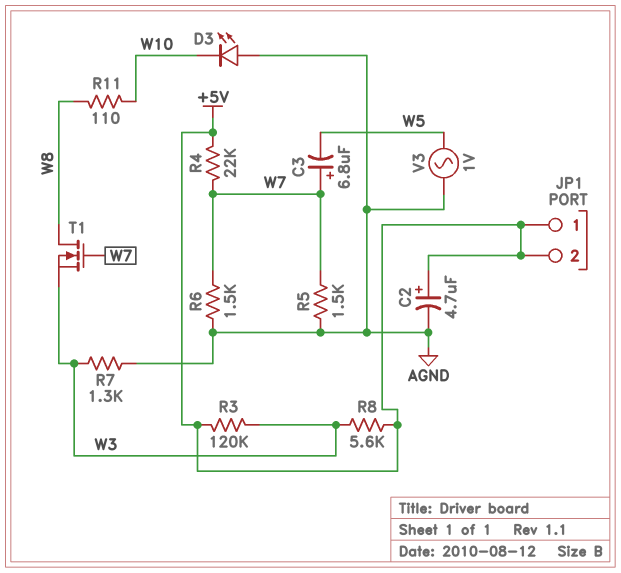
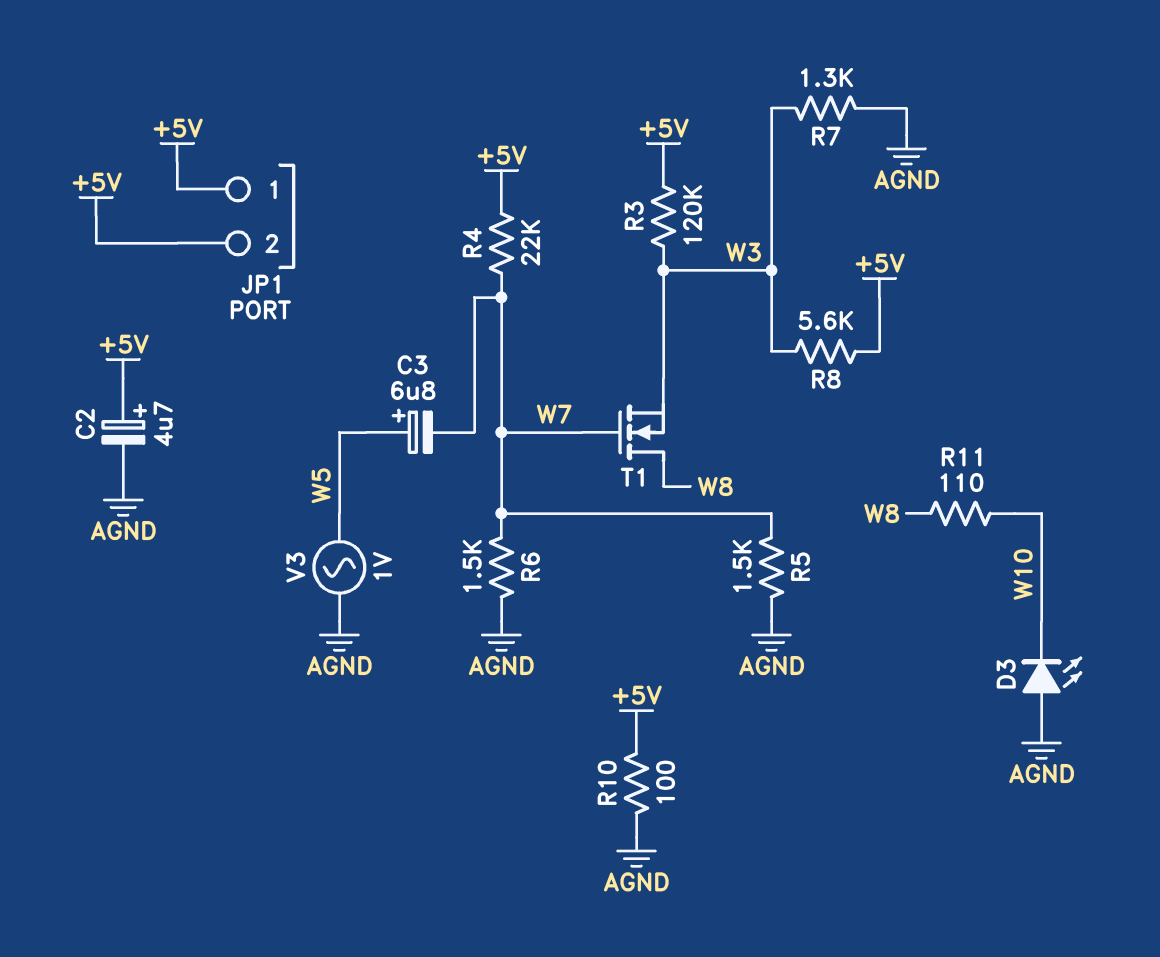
C3: 6.8uF (plus W7, minus W5) -> 6.8uF (plus W5, minus W7)
R10: none -> 100 (+5V, AGND)

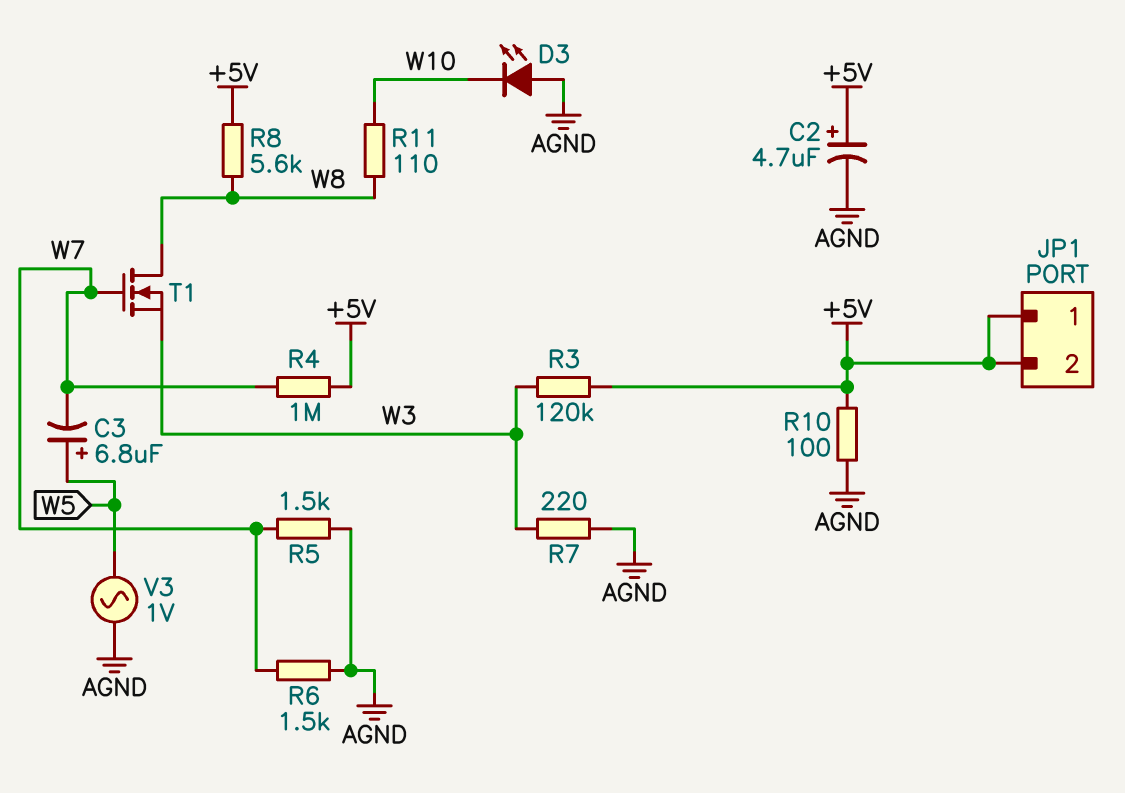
R4: 22k (+5V, W7) -> 1M (+5V, W7)
R7: 1.3k (AGND, W3) -> 220 (AGND, W3)
R8: 5.6k (+5V, W3) -> 5.6k (+5V, W8)

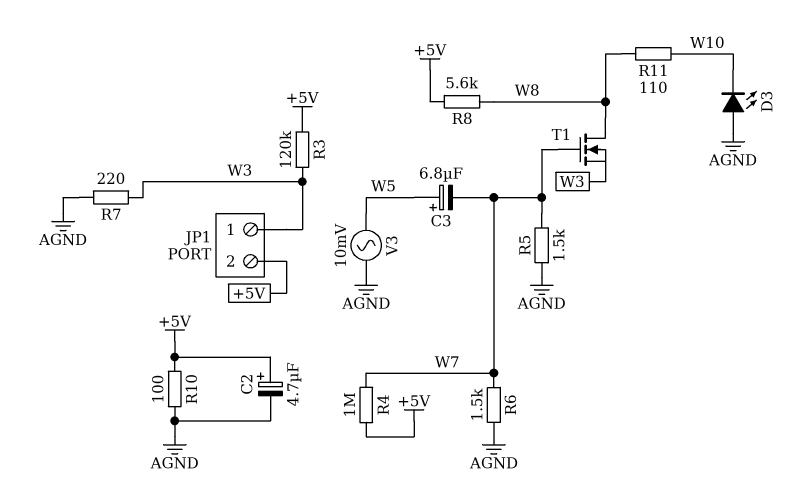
JP1 pin 1: +5V -> W3
V3: AC 1V (AGND, W5) -> AC 10mV (AGND, W5)

